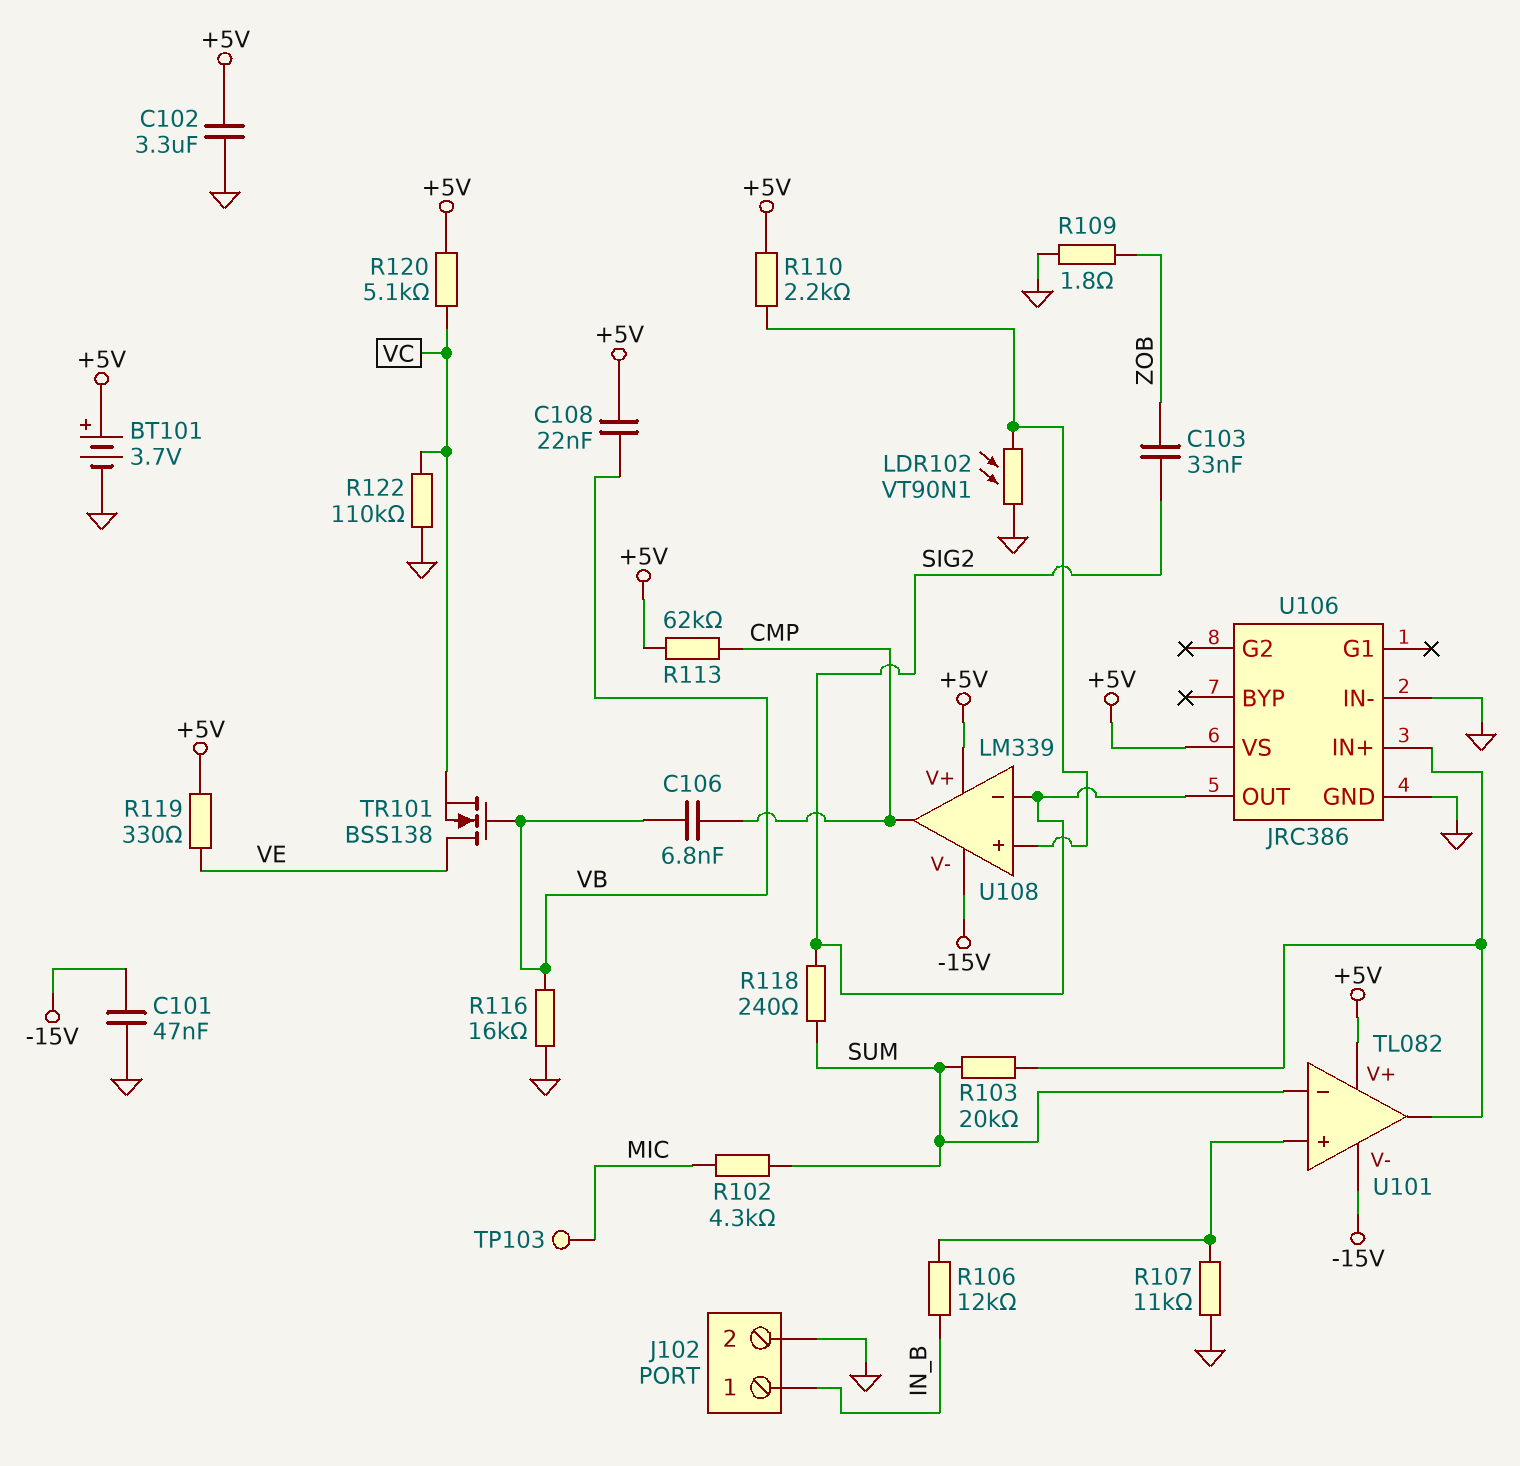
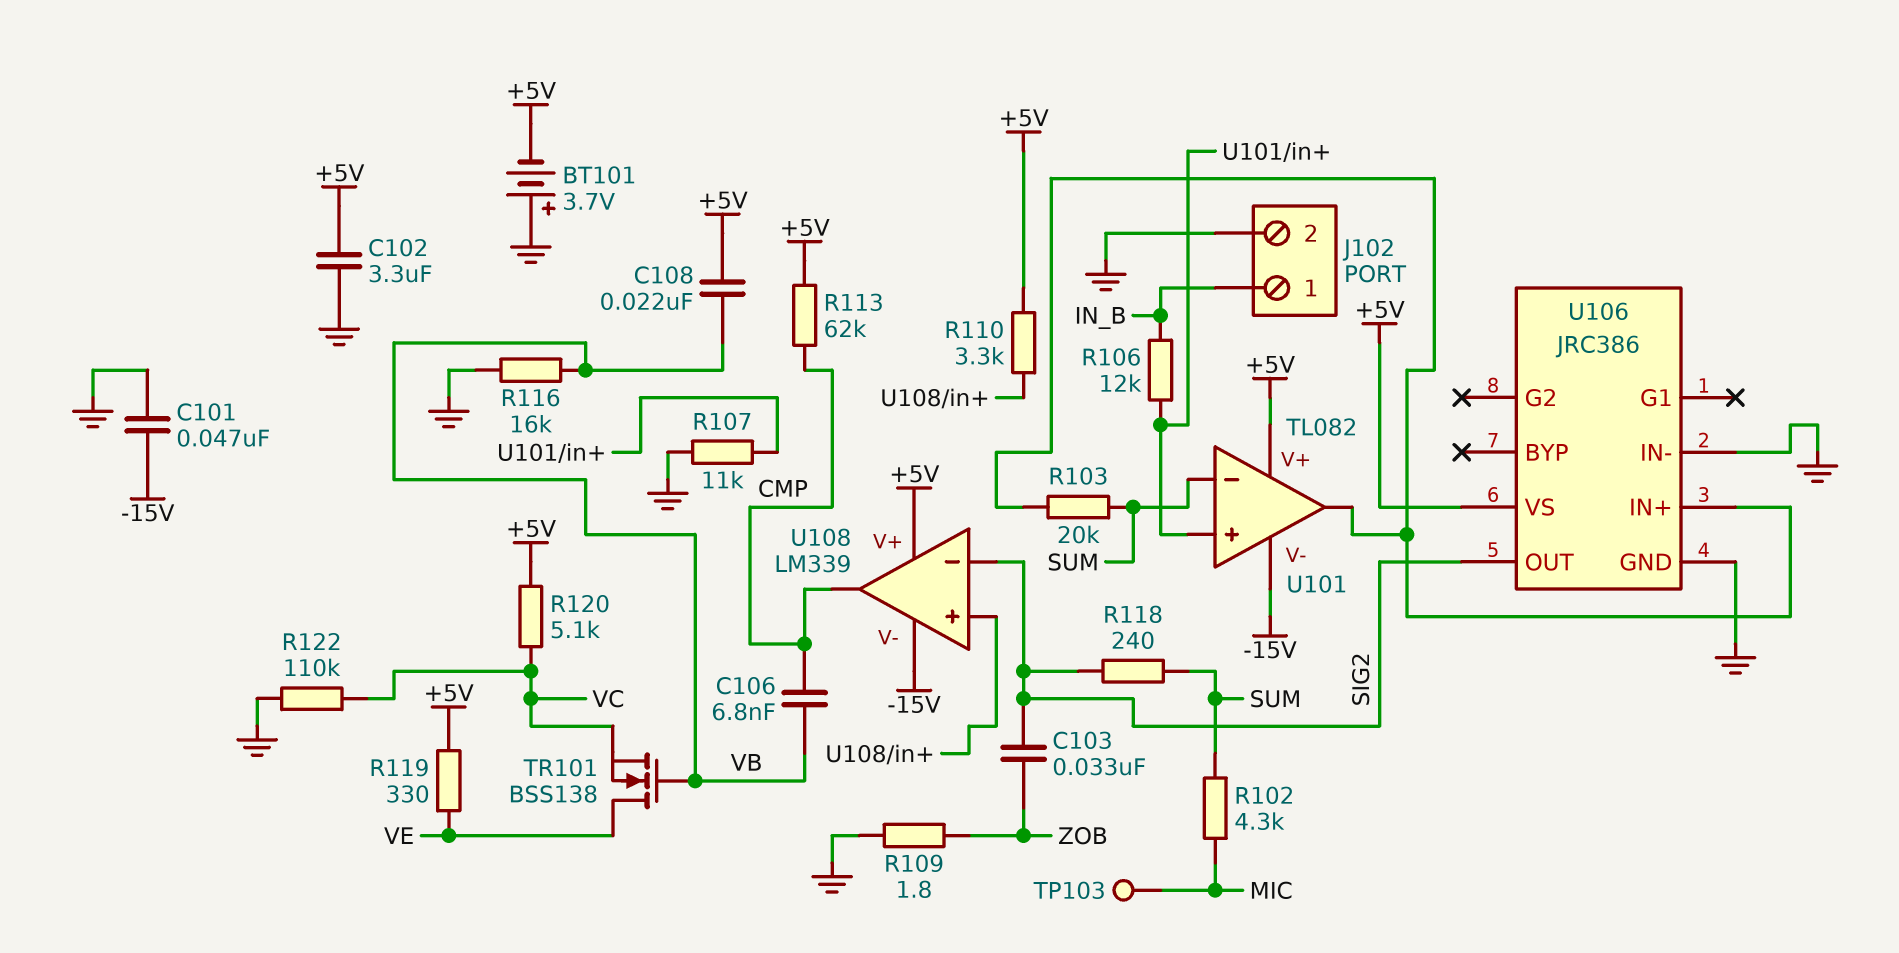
BT101: 3.7V (plus +5V, minus GND) -> 3.7V (plus GND, minus +5V)
LDR102: VT90N1 (GND, U108/in+) -> none
R110: 2.2k (+5V, U108/in+) -> 3.3k (+5V, U108/in+)

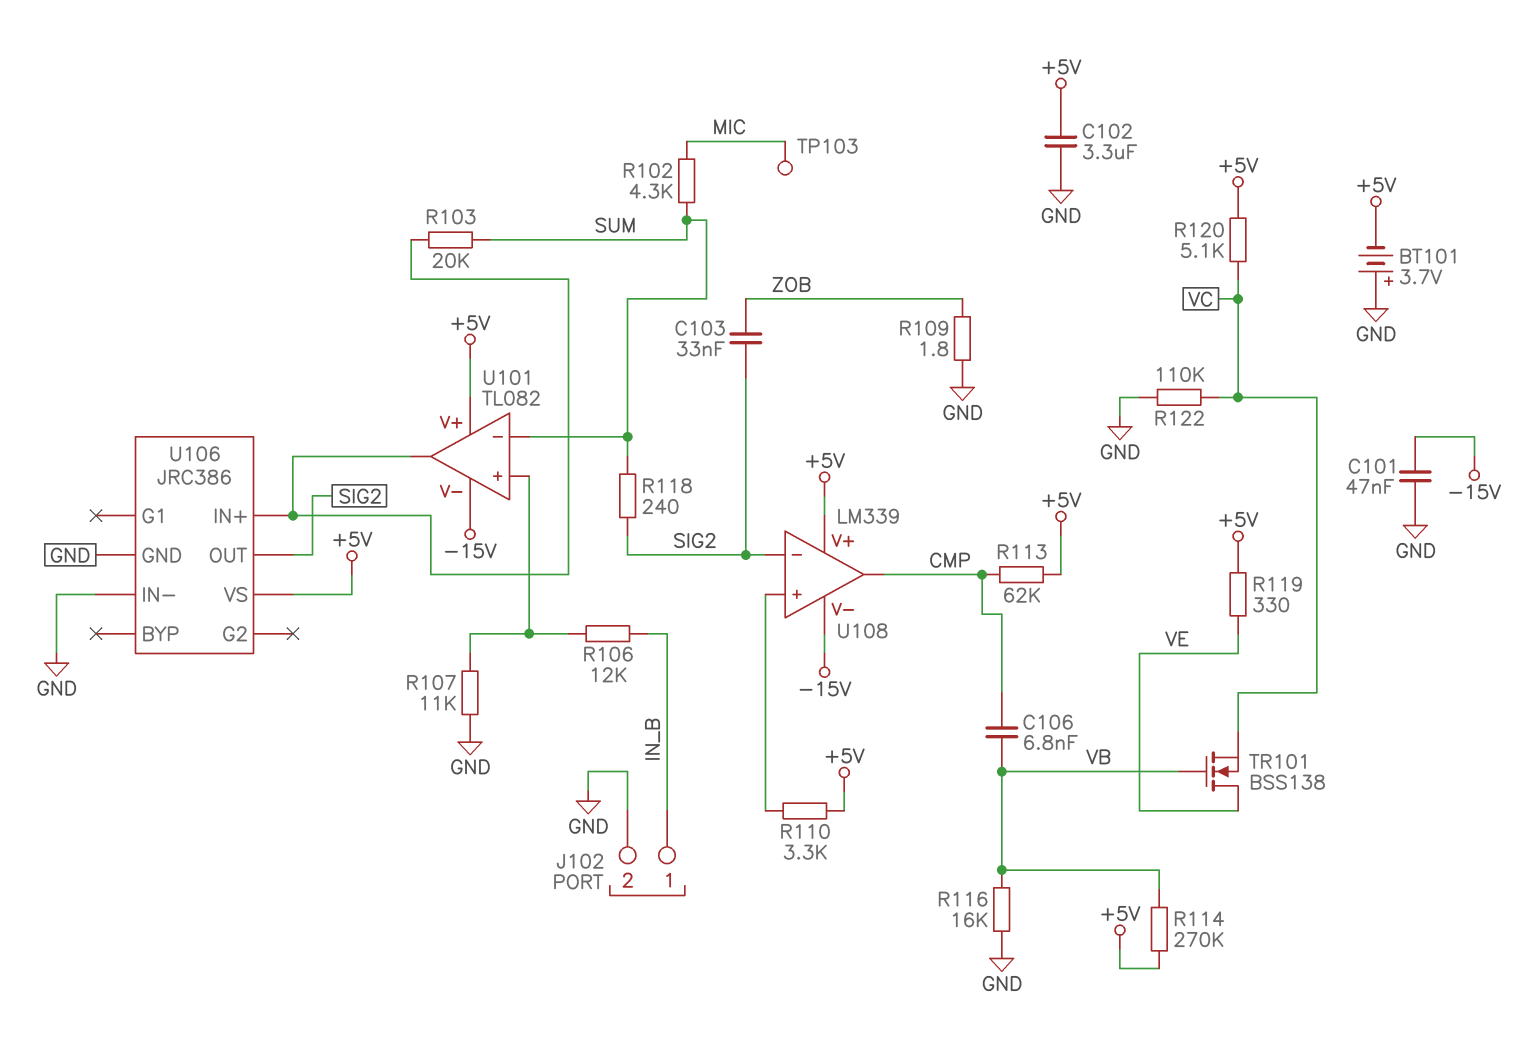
C108: 22nF (+5V, VB) -> none
R114: none -> 270k (+5V, VB)

